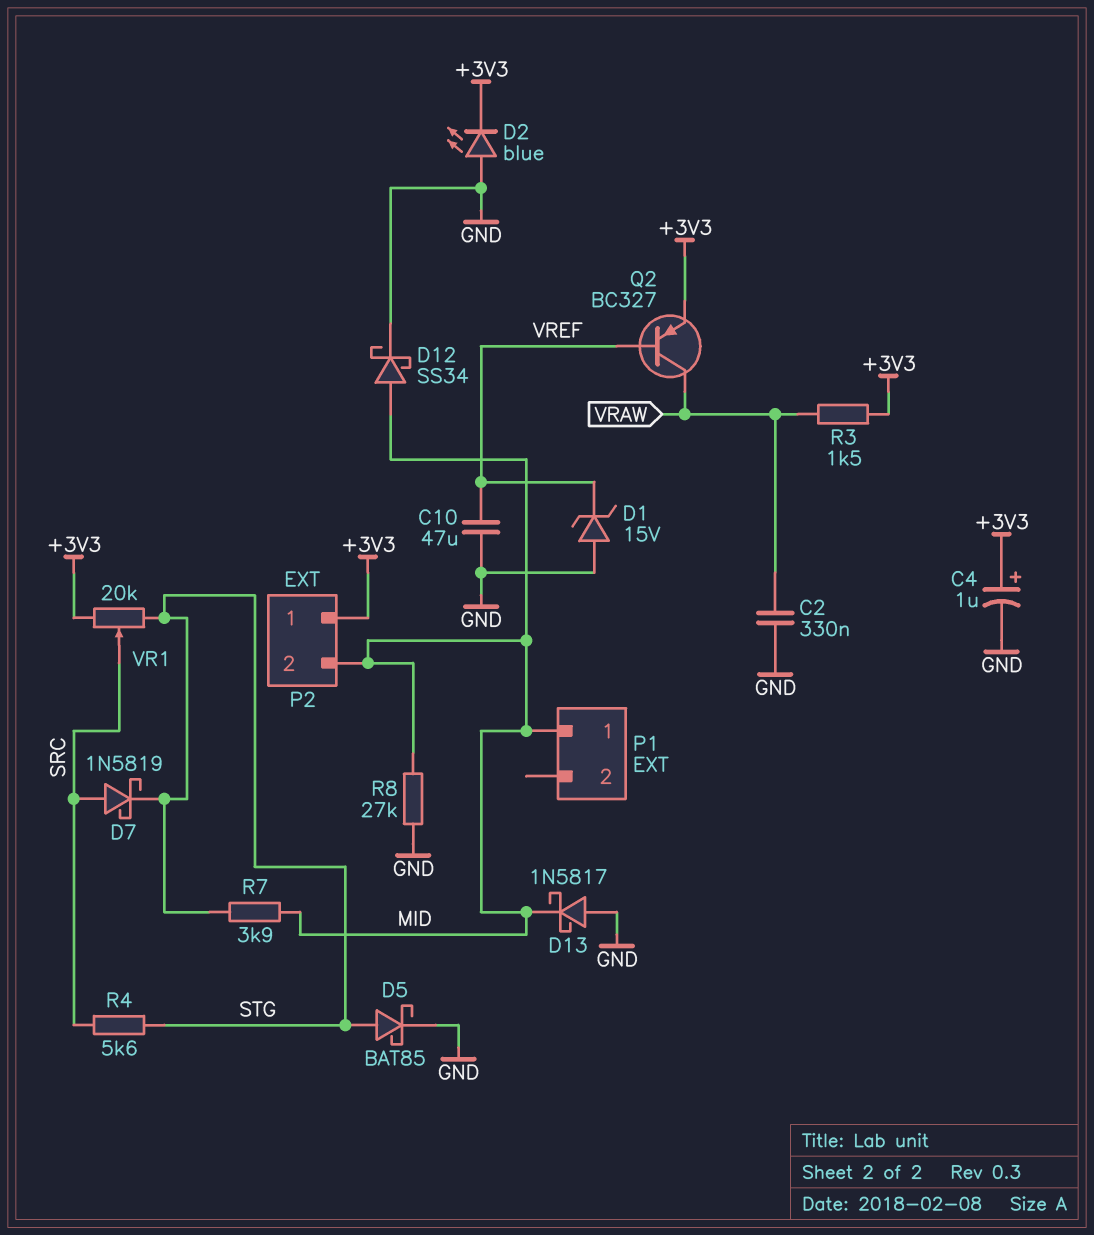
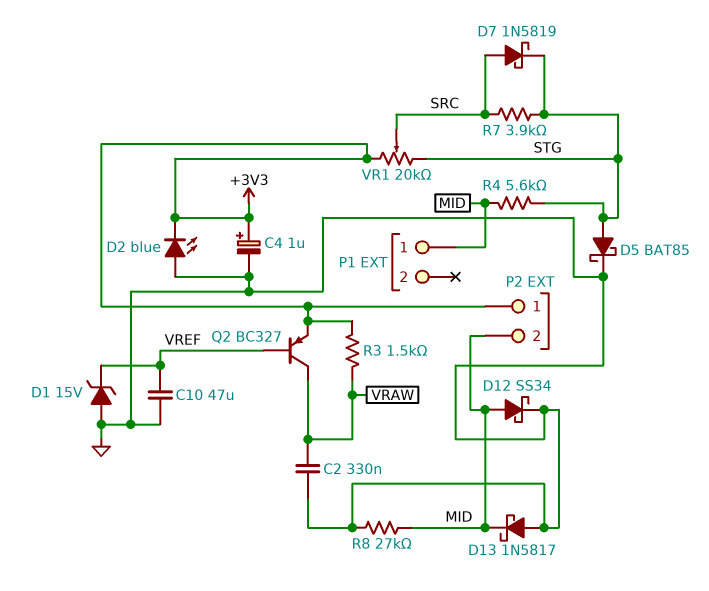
R4: 5.6k (SRC, STG) -> 5.6k (MID, STG)
R7: 3.9k (MID, STG) -> 3.9k (SRC, STG)

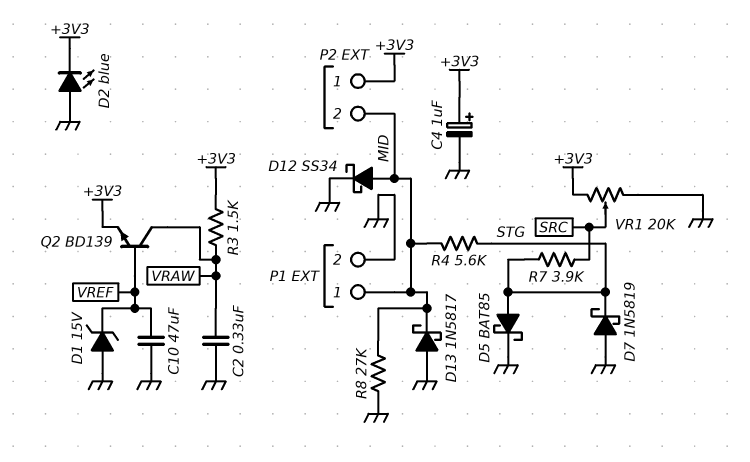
D7: schottky 1N5819 (A SRC, K STG) -> schottky 1N5819 (A GND, K STG)
P1 pin 2: none -> GND
Q2: PNP BC327 (B VREF, C VRAW, E +3V3) -> NPN BD139 (B VREF, C VRAW, E +3V3)
VR1: 20k (+3V3, STG, wiper SRC) -> 20k (+3V3, GND, wiper SRC)

